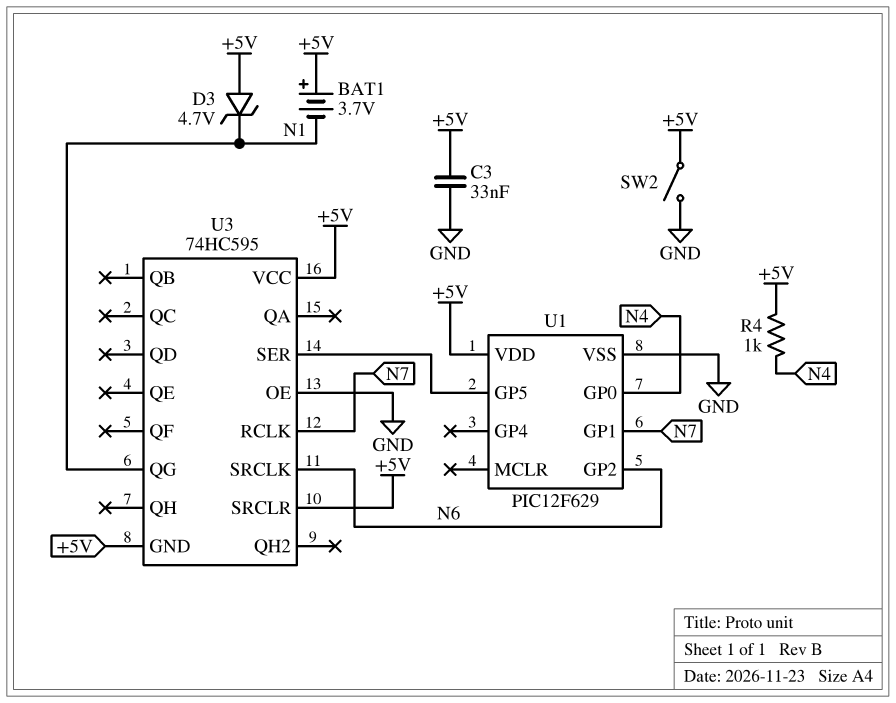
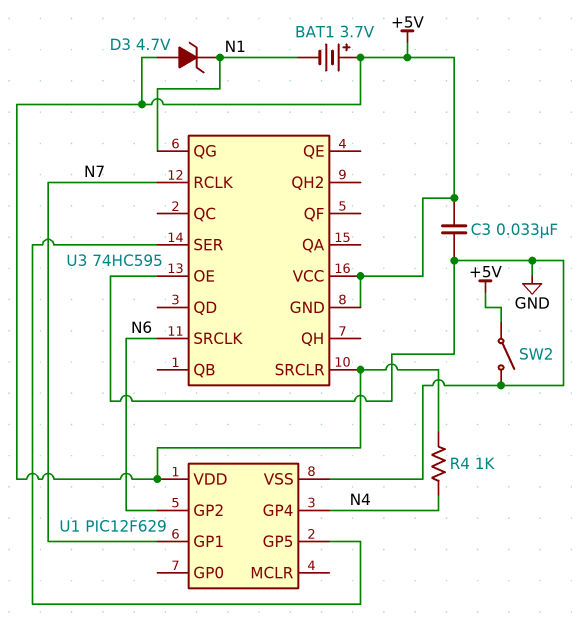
U1 pin GP0: N4 -> none
U1 pin GP4: none -> N4

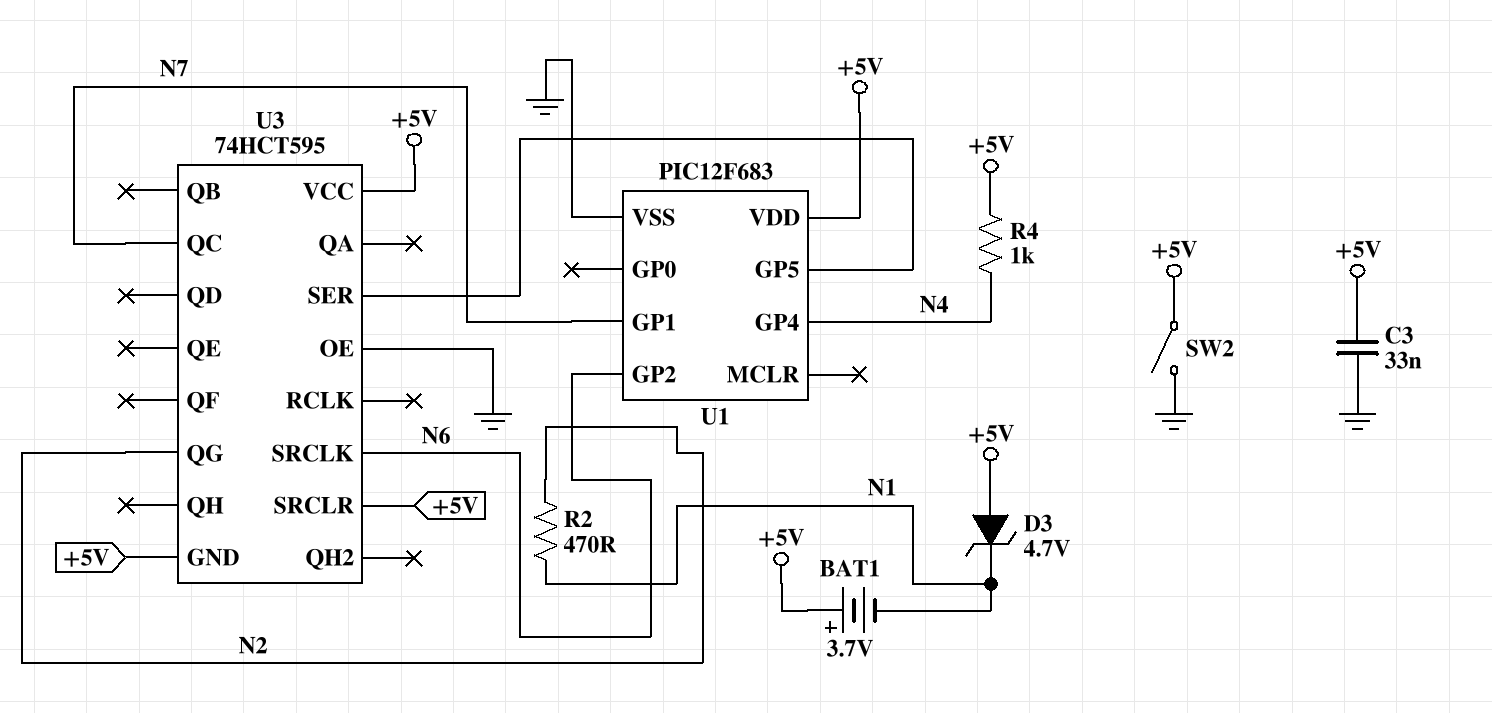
R2: none -> 470 (N1, N2)
U1: PIC12F629 -> PIC12F683
U3: 74HC595 -> 74HCT595
U3 pin QC: none -> N7
U3 pin QG: N1 -> N2
U3 pin RCLK: N7 -> none

